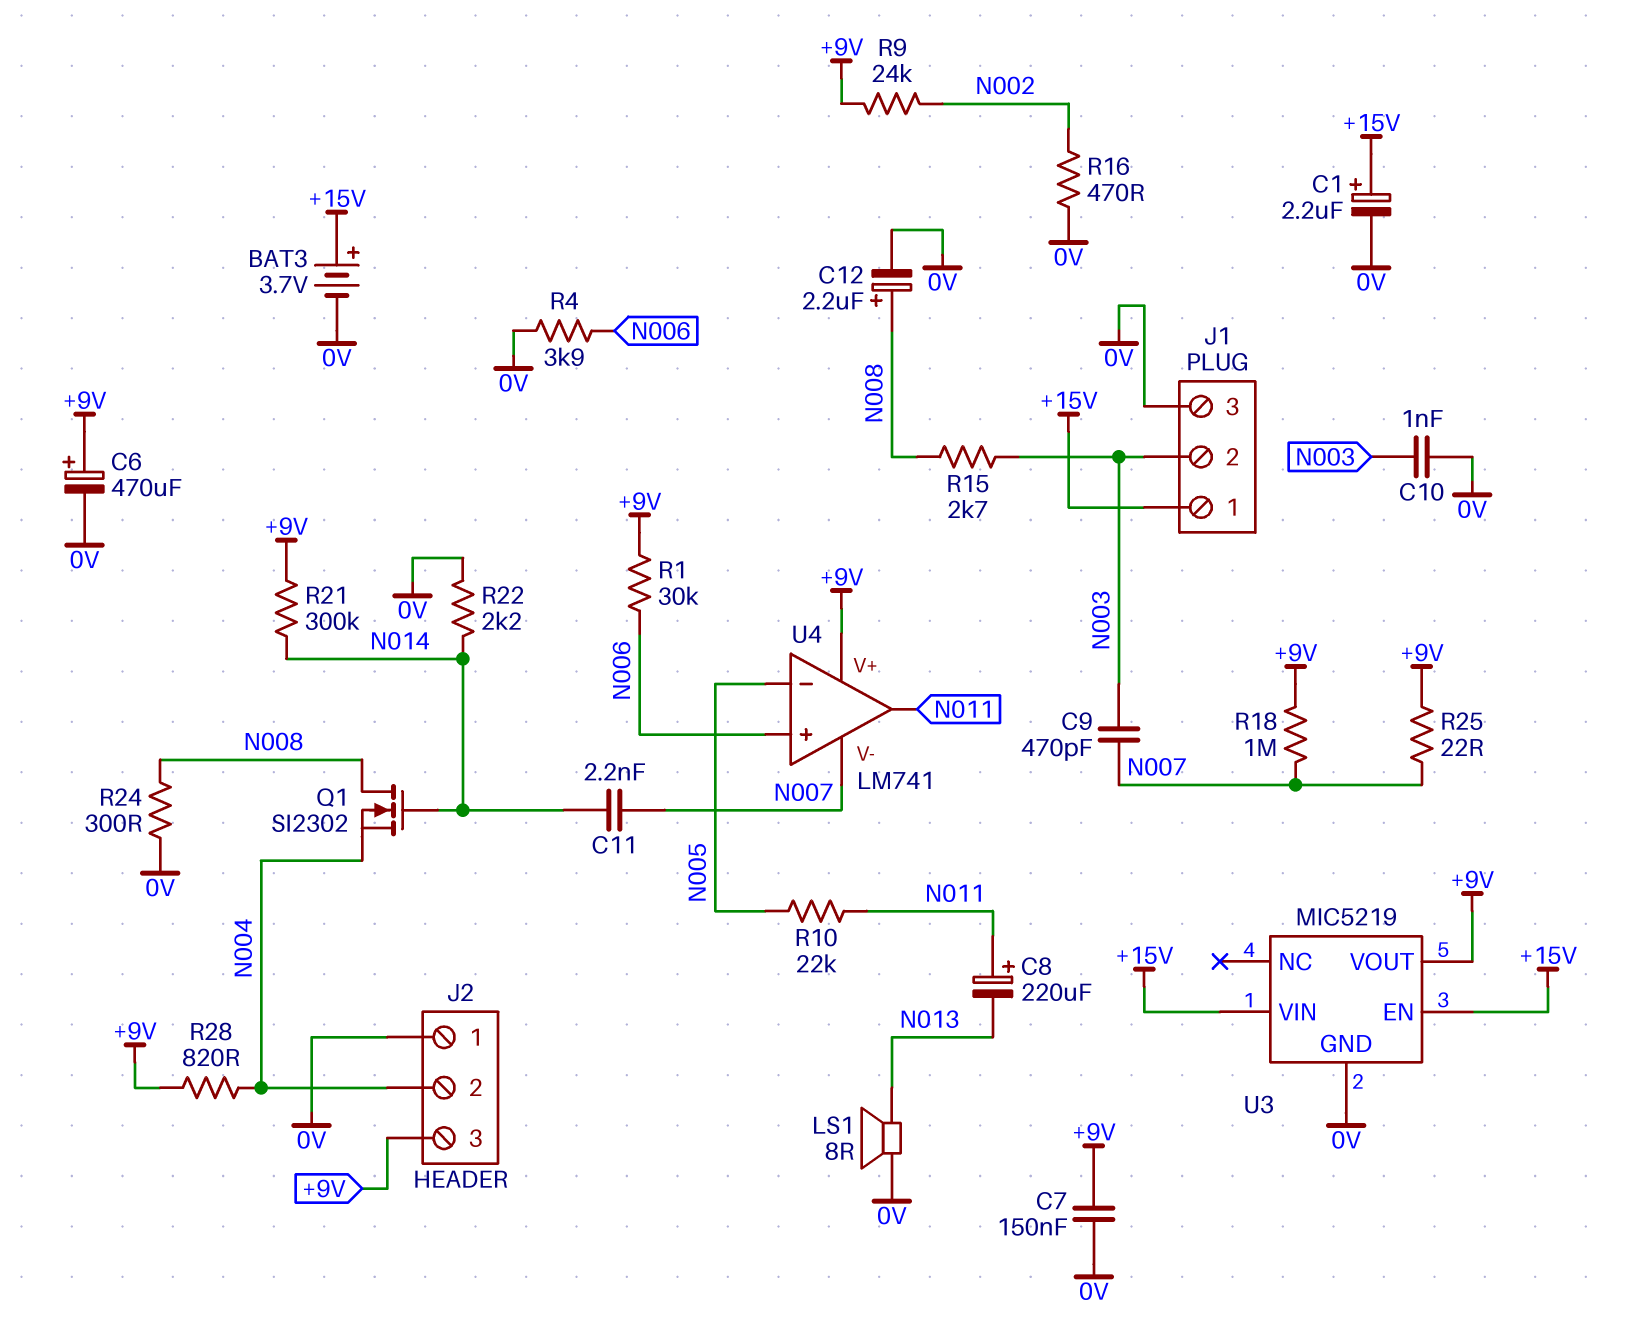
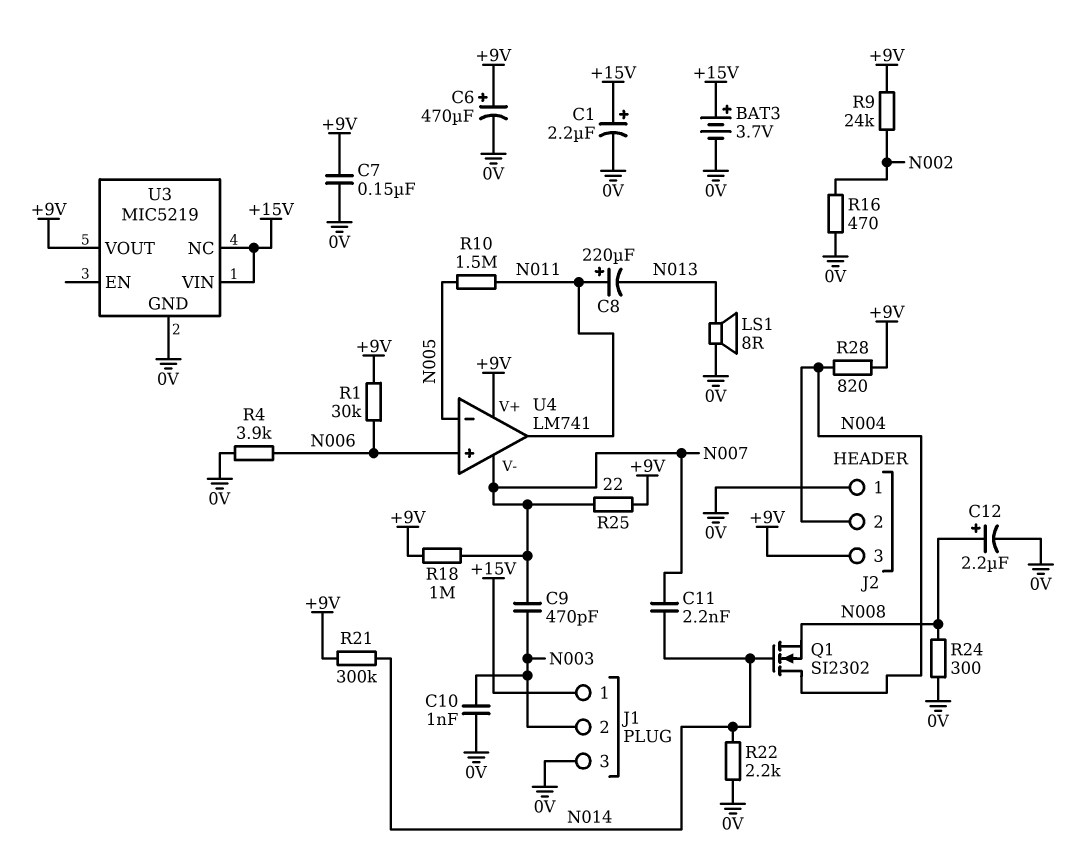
Q1: NMOS SI2302 (G N014, D N008, S N004) -> NMOS SI2302 (G N014, D N004, S N008)
R10: 22k (N005, N011) -> 1.5M (N005, N011)
R15: 2.7k (N003, N008) -> none
U3 pin EN: +15V -> none
U3 pin NC: none -> +15V

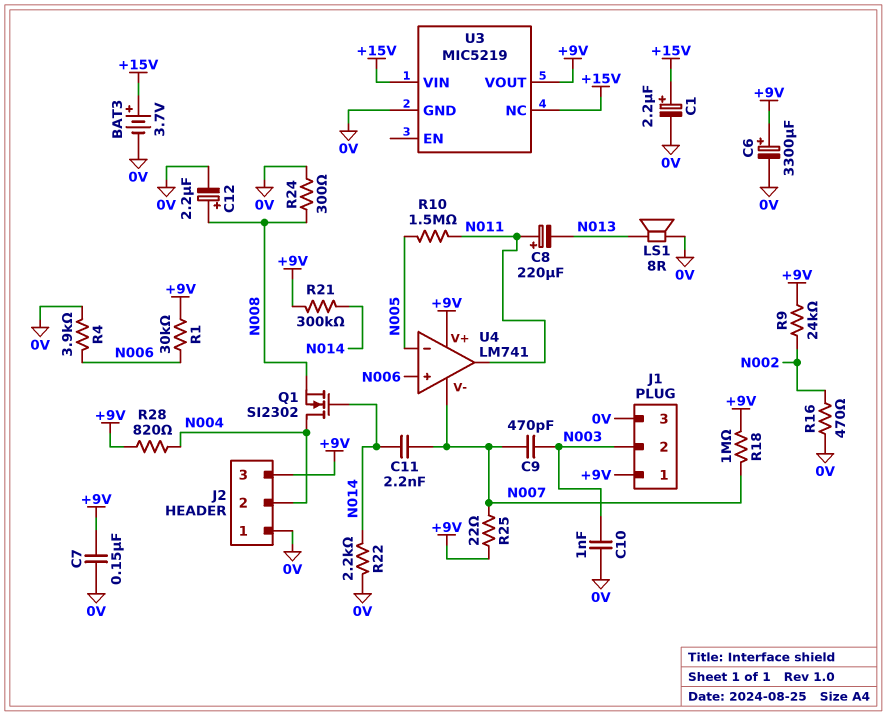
C6: 470uF (plus +9V, minus 0V) -> 3300uF (plus +9V, minus 0V)
J1 pin 1: +15V -> +9V

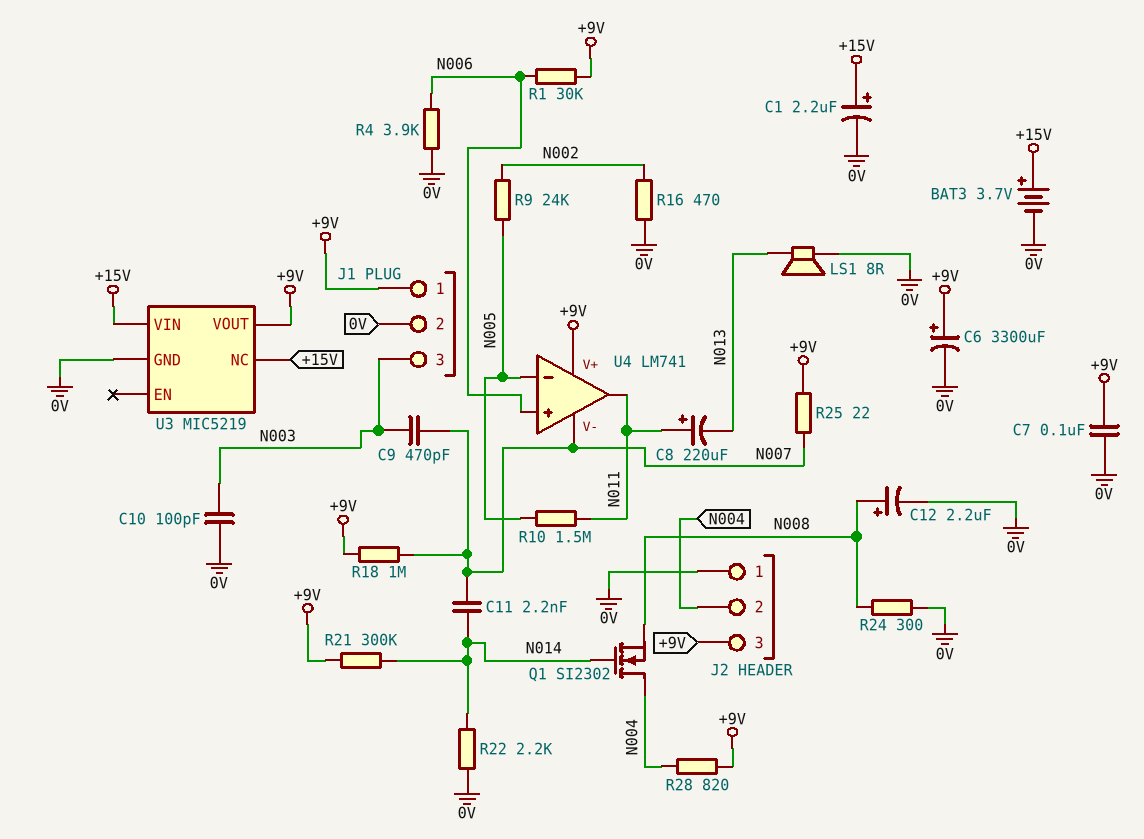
C7: 150nF (+9V, 0V) -> 100nF (+9V, 0V)
C10: 1nF (0V, N003) -> 100pF (0V, N003)
J1 pin 2: N003 -> 0V
J1 pin 3: 0V -> N003
R9: 24k (+9V, N002) -> 24k (N002, N005)

